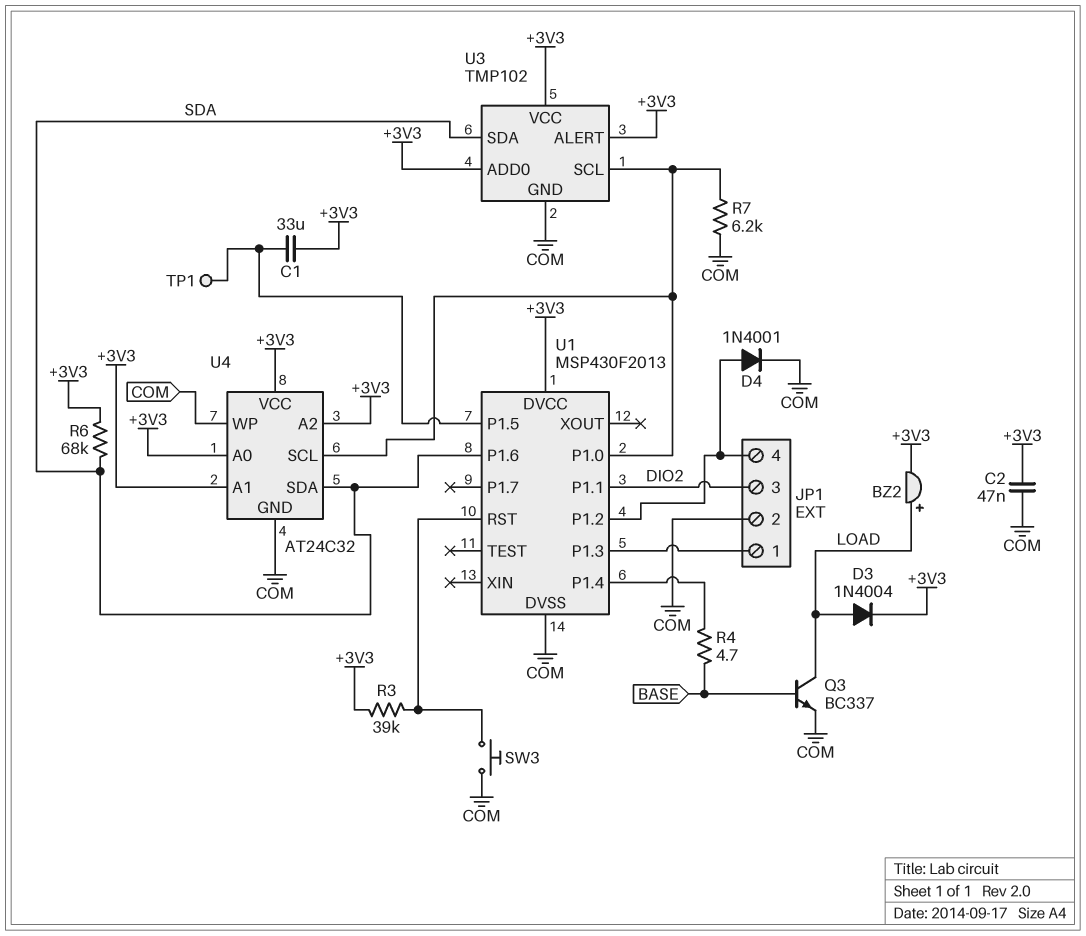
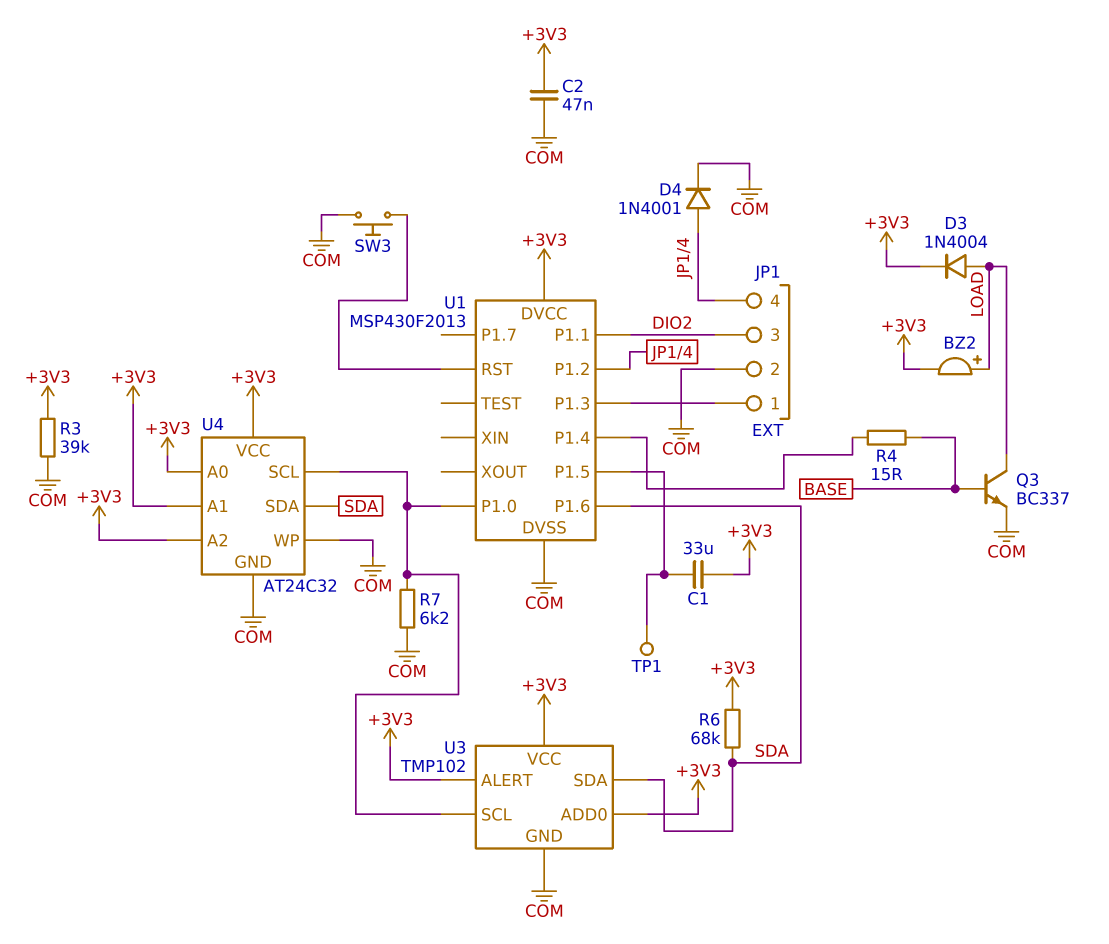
R3: 39k (+3V3, U1/RST) -> 39k (+3V3, COM)
R4: 4.7 (BASE, U1/P1.4) -> 15 (BASE, U1/P1.4)

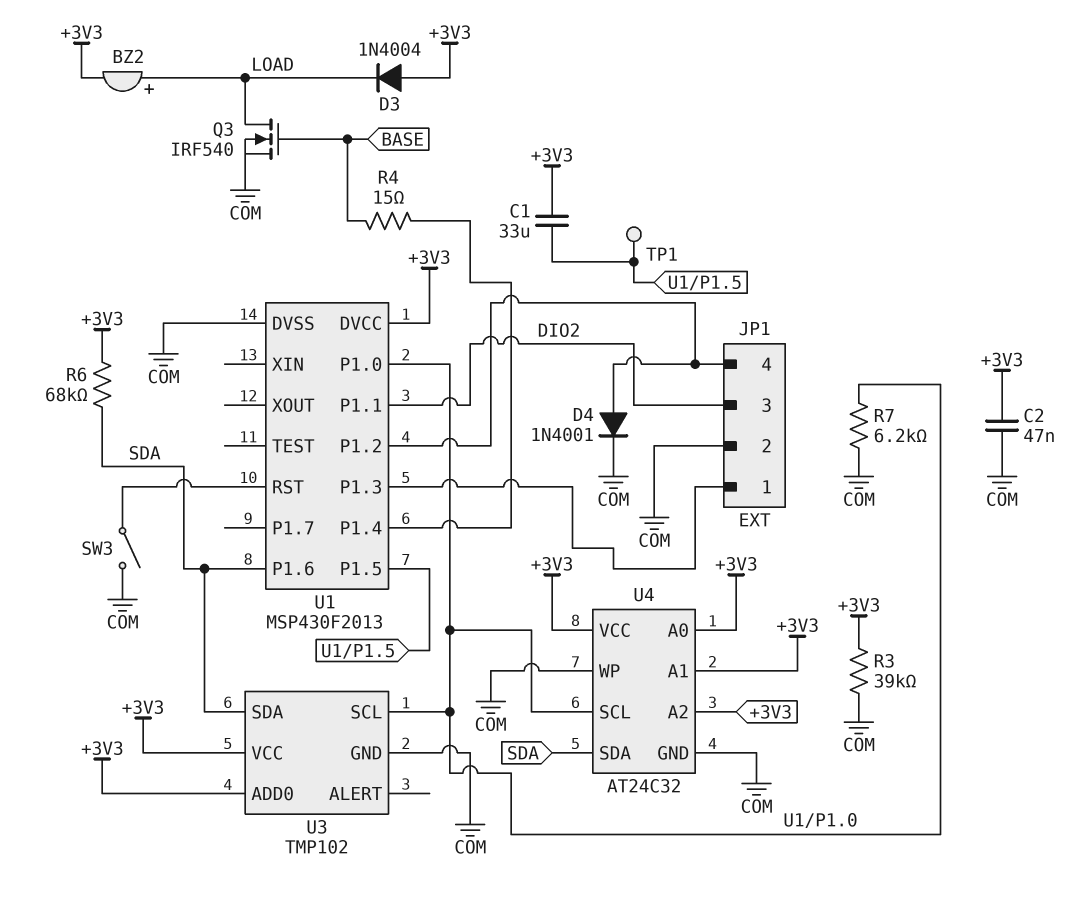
D3: diode 1N4004 (A LOAD, K +3V3) -> diode 1N4004 (A +3V3, K LOAD)
Q3: NPN BC337 (B BASE, C LOAD, E COM) -> NMOS IRF540 (G BASE, D LOAD, S COM)
SW3: button (COM, U1/RST) -> switch (COM, U1/RST)
U3 pin ALERT: +3V3 -> none

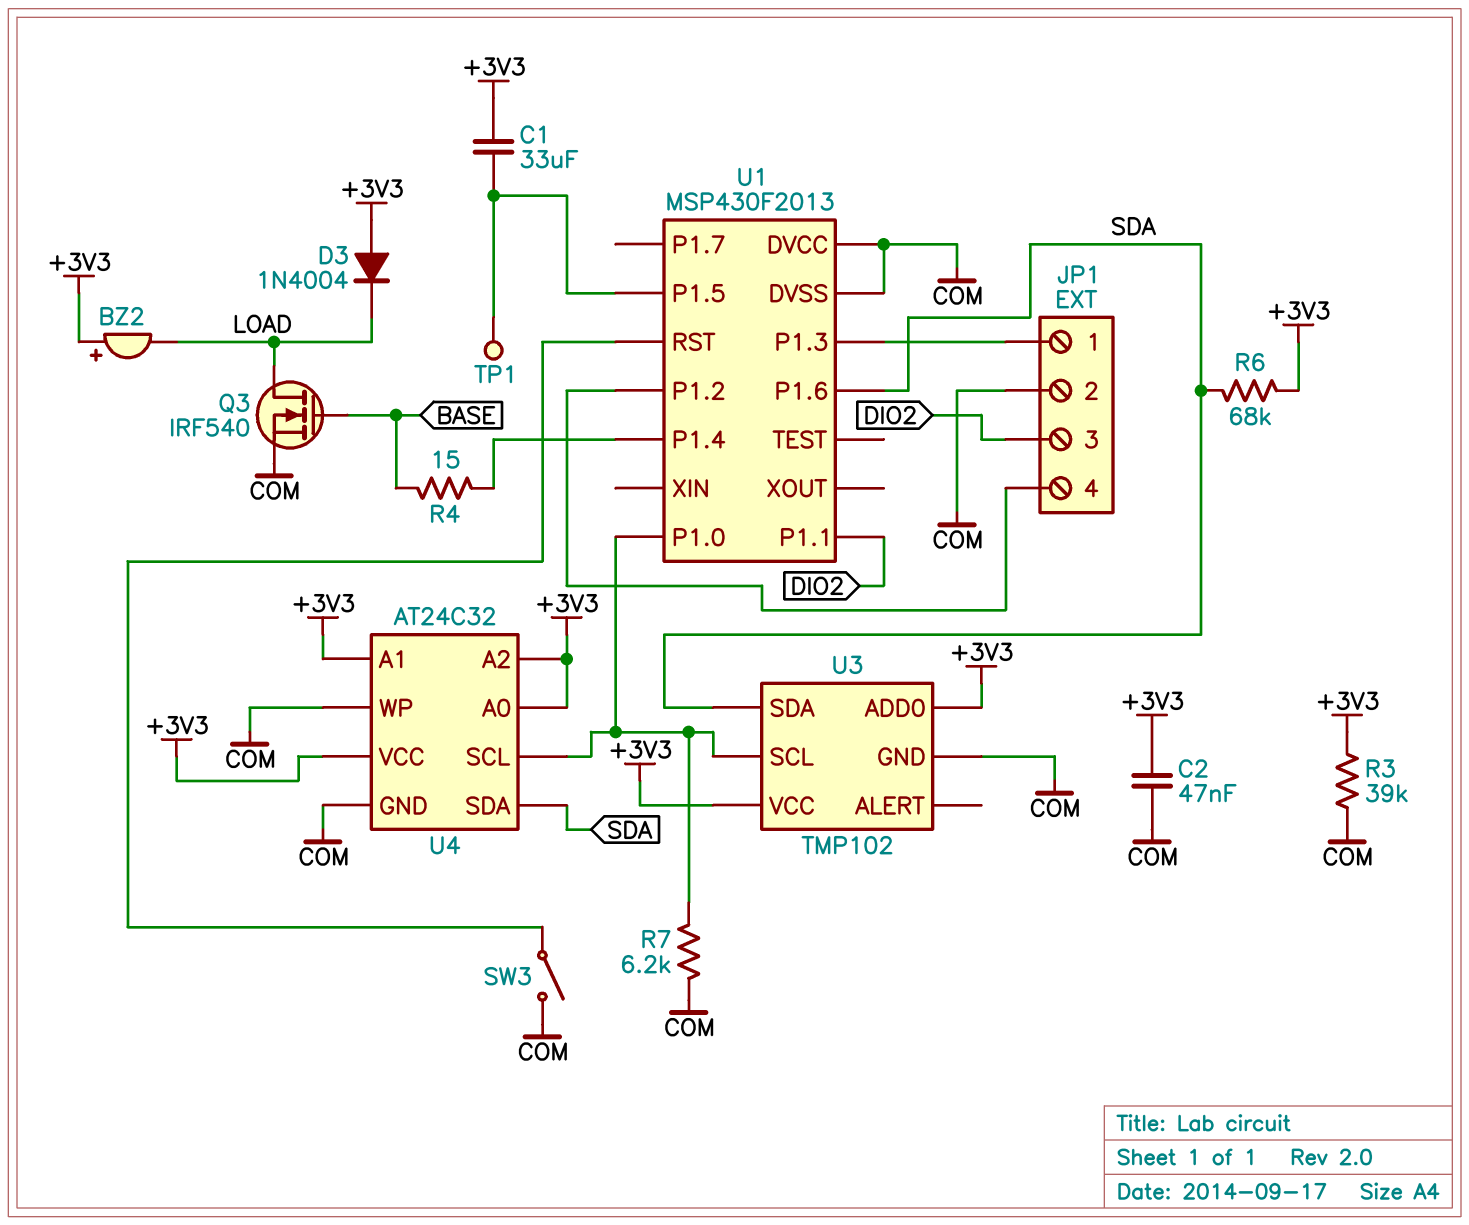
BZ2: buzzer (plus LOAD, minus +3V3) -> buzzer (plus +3V3, minus LOAD)
D4: diode 1N4001 (A JP1/4, K COM) -> none
U1 pin DVCC: +3V3 -> COM

